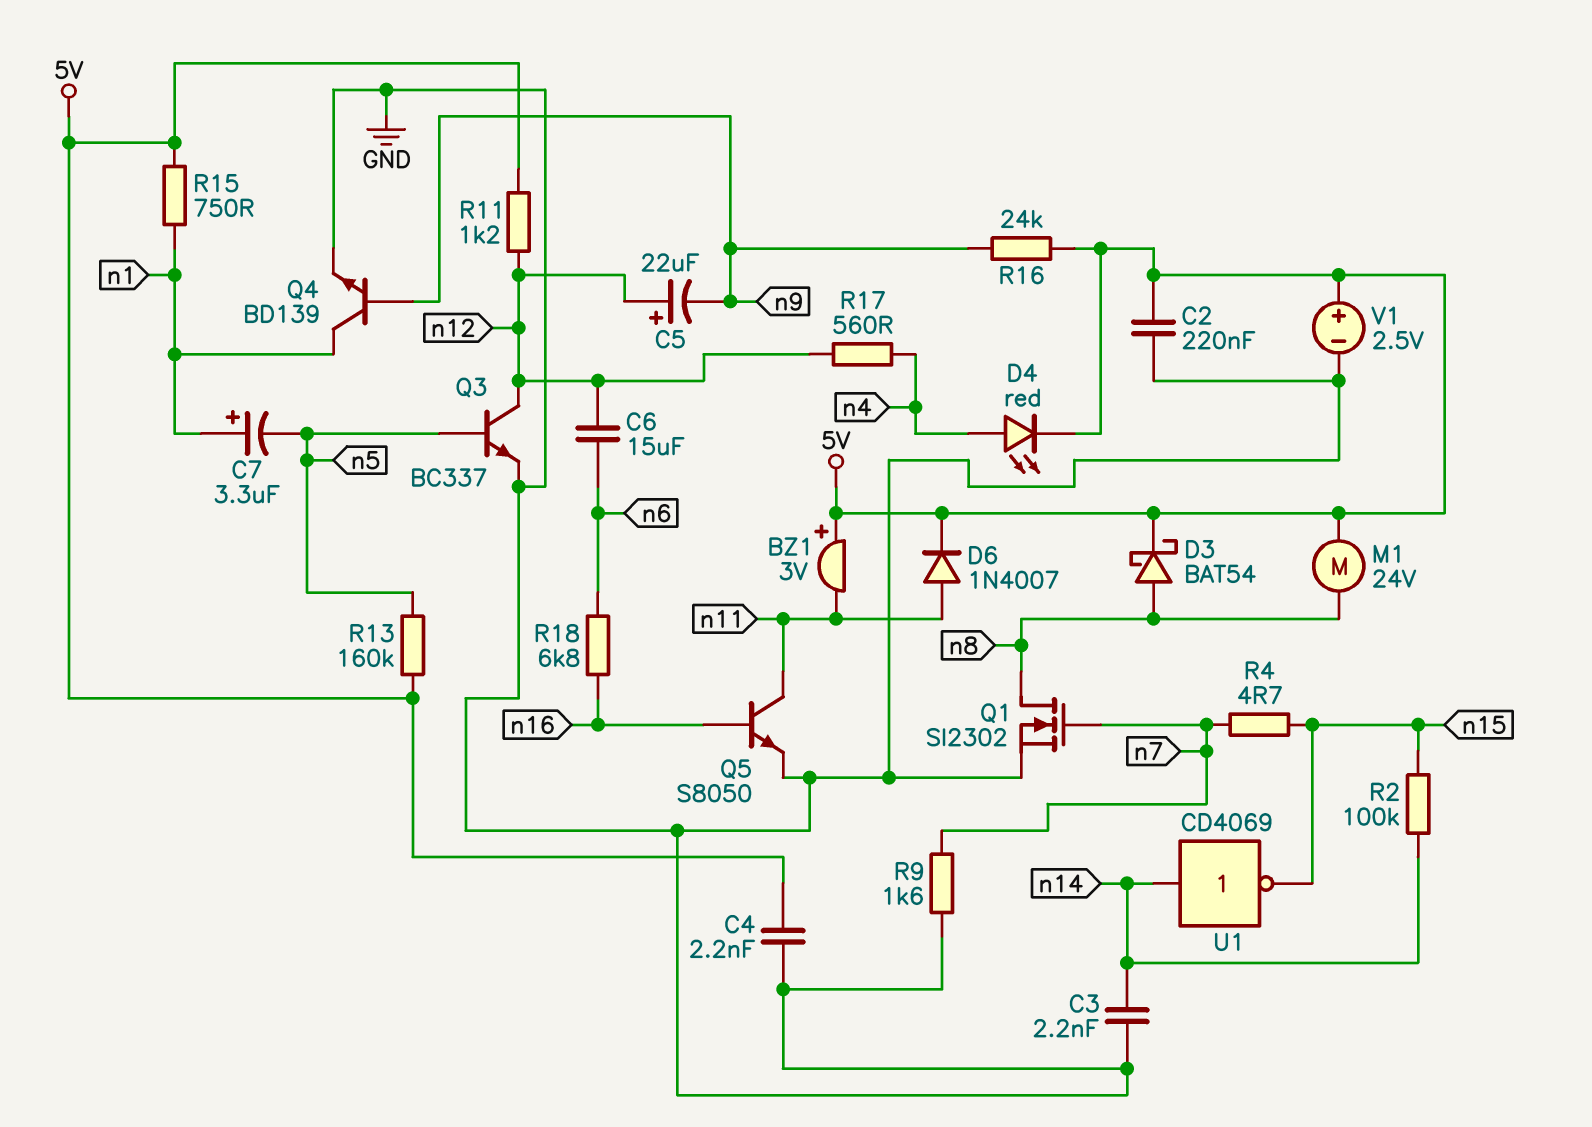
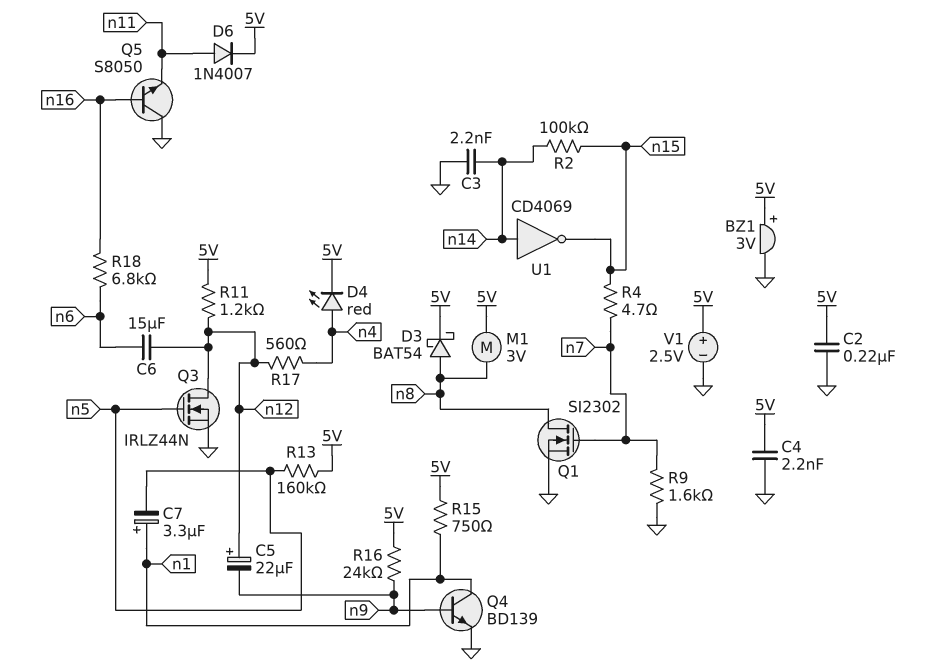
BZ1: buzzer 3V (plus 5V, minus n11) -> buzzer 3V (plus 5V, minus GND)
M1: motor 24V (5V, n8) -> motor 3V (5V, n8)
Q3: NPN BC337 (B n5, C n12, E GND) -> NMOS IRLZ44N (G n5, D n12, S GND)
Q5: NPN S8050 (B n16, C n11, E GND) -> NPN S8050 (B n16, C GND, E n11)

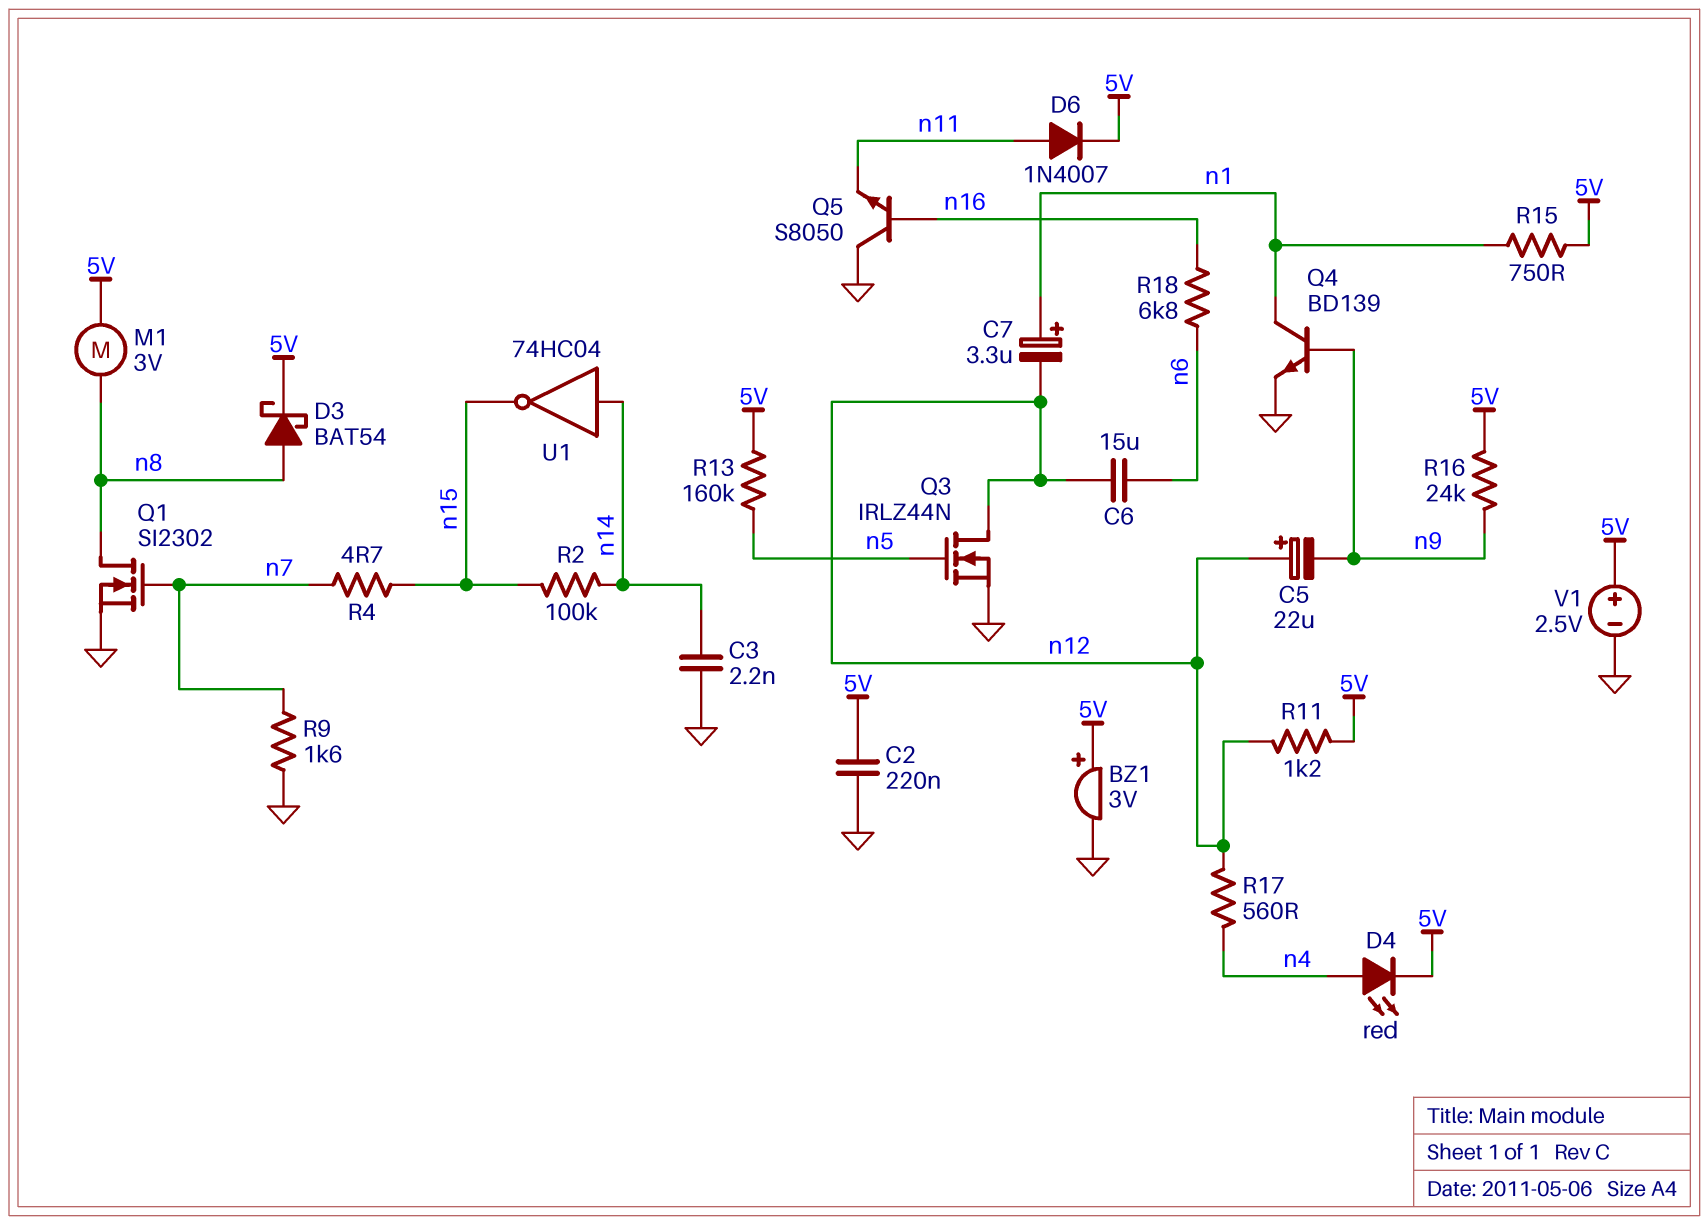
C4: 2.2nF (5V, GND) -> none
C7: 3.3uF (plus n1, minus n5) -> 3.3uF (plus n1, minus n12)
U1: NOT CD4069 (in n14, out n15) -> NOT 74HC04 (in n14, out n15)

